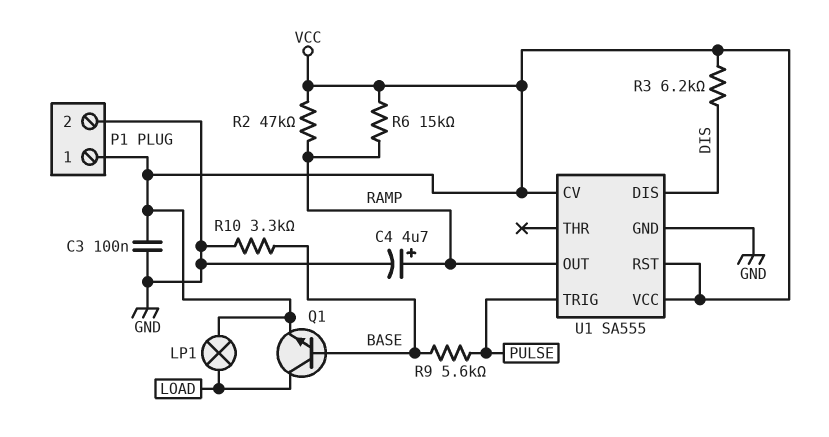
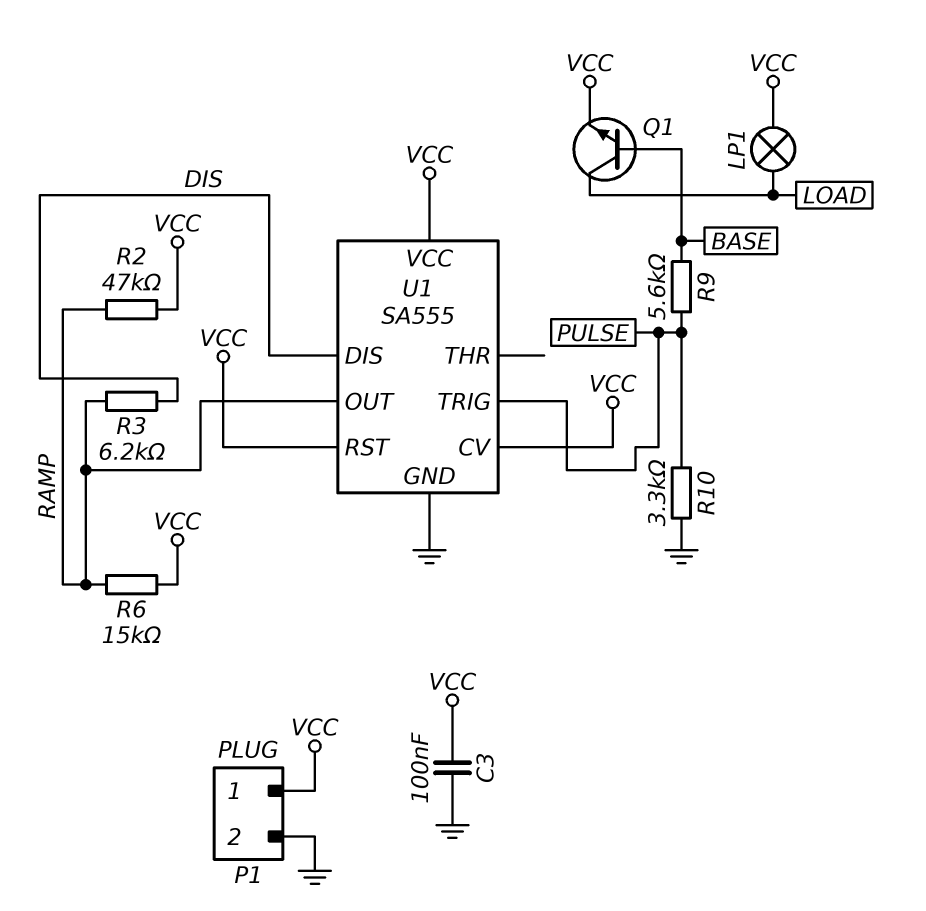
C4: 4.7uF (plus RAMP, minus GND) -> none
R3: 6.2k (DIS, VCC) -> 6.2k (DIS, RAMP)
R10: 3.3k (BASE, GND) -> 3.3k (GND, PULSE)

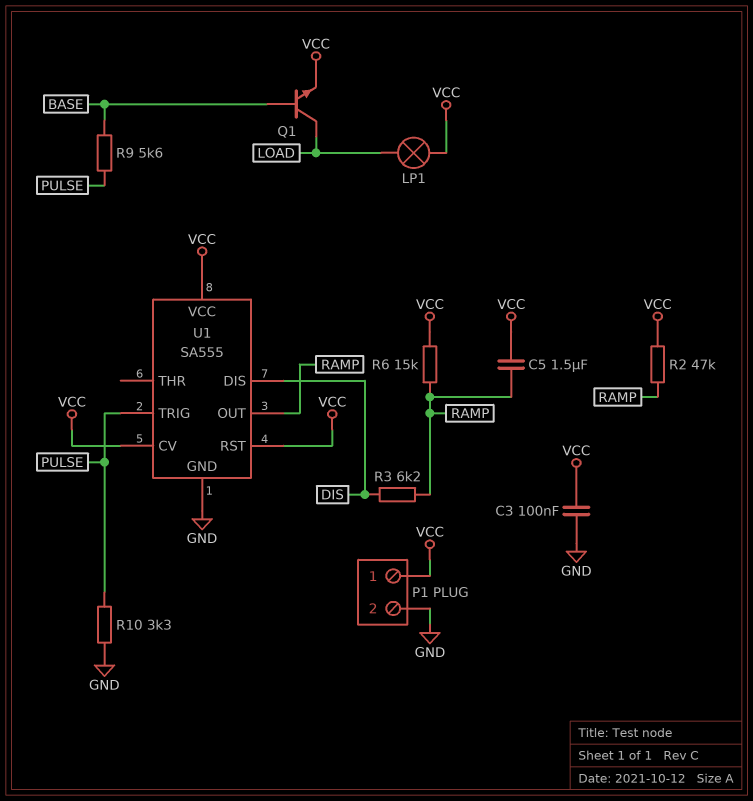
C5: none -> 1.5uF (RAMP, VCC)

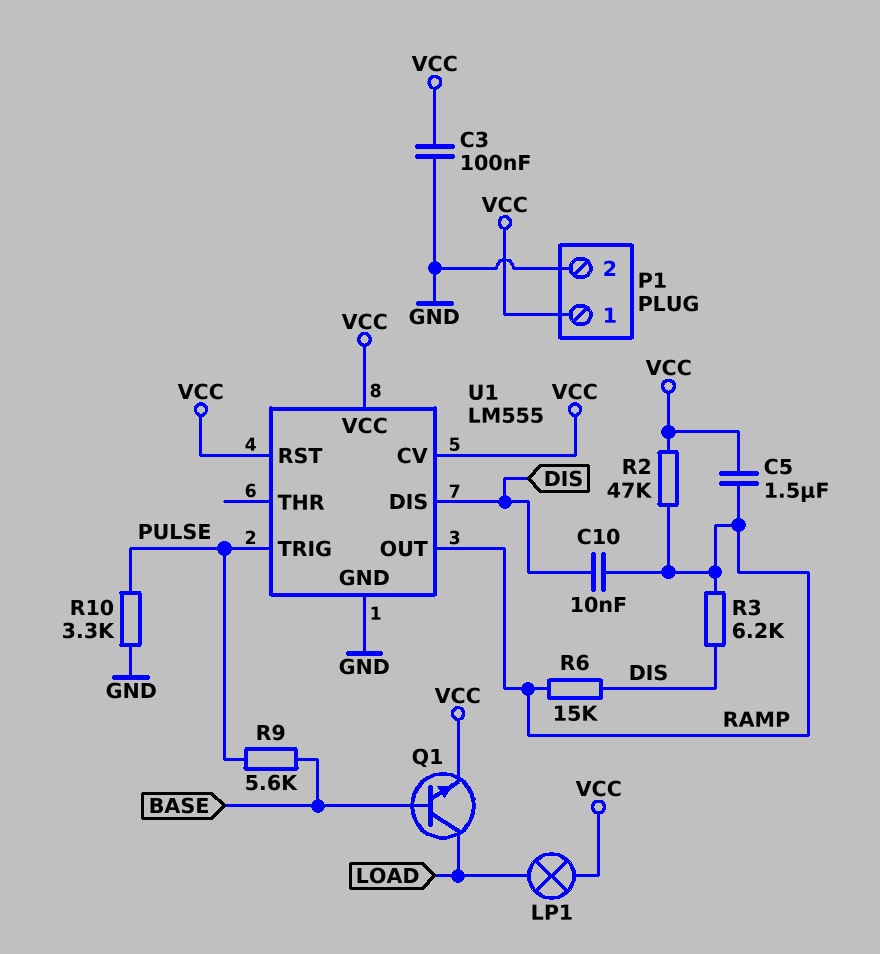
C10: none -> 10nF (DIS, RAMP)
R6: 15k (RAMP, VCC) -> 15k (DIS, RAMP)
U1: SA555 -> LM555

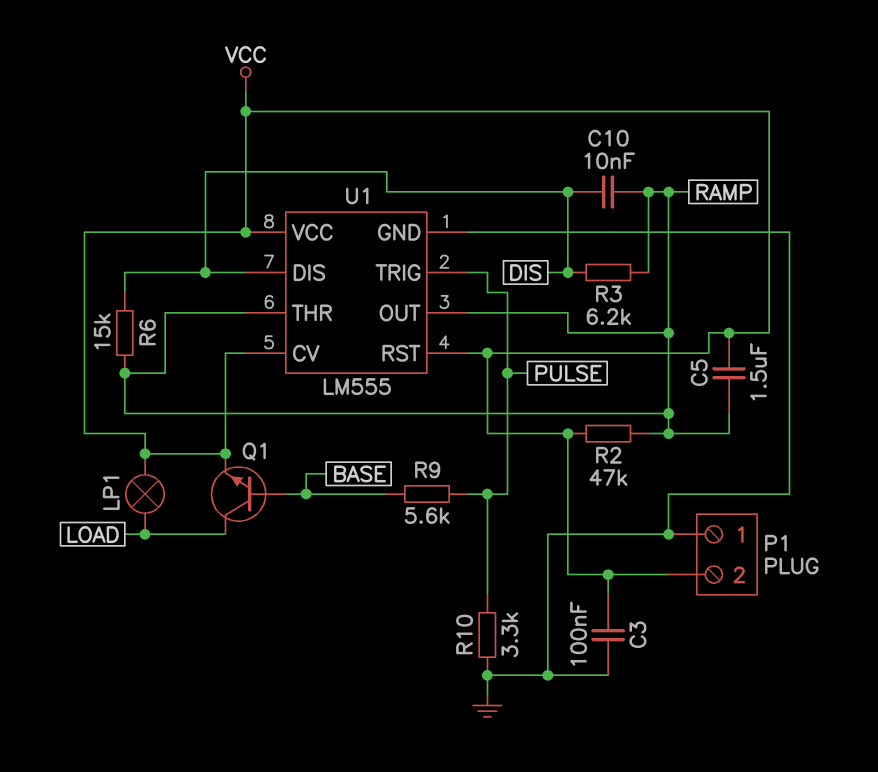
P1 pin 1: VCC -> GND
P1 pin 2: GND -> VCC
U1 pin THR: none -> RAMP

